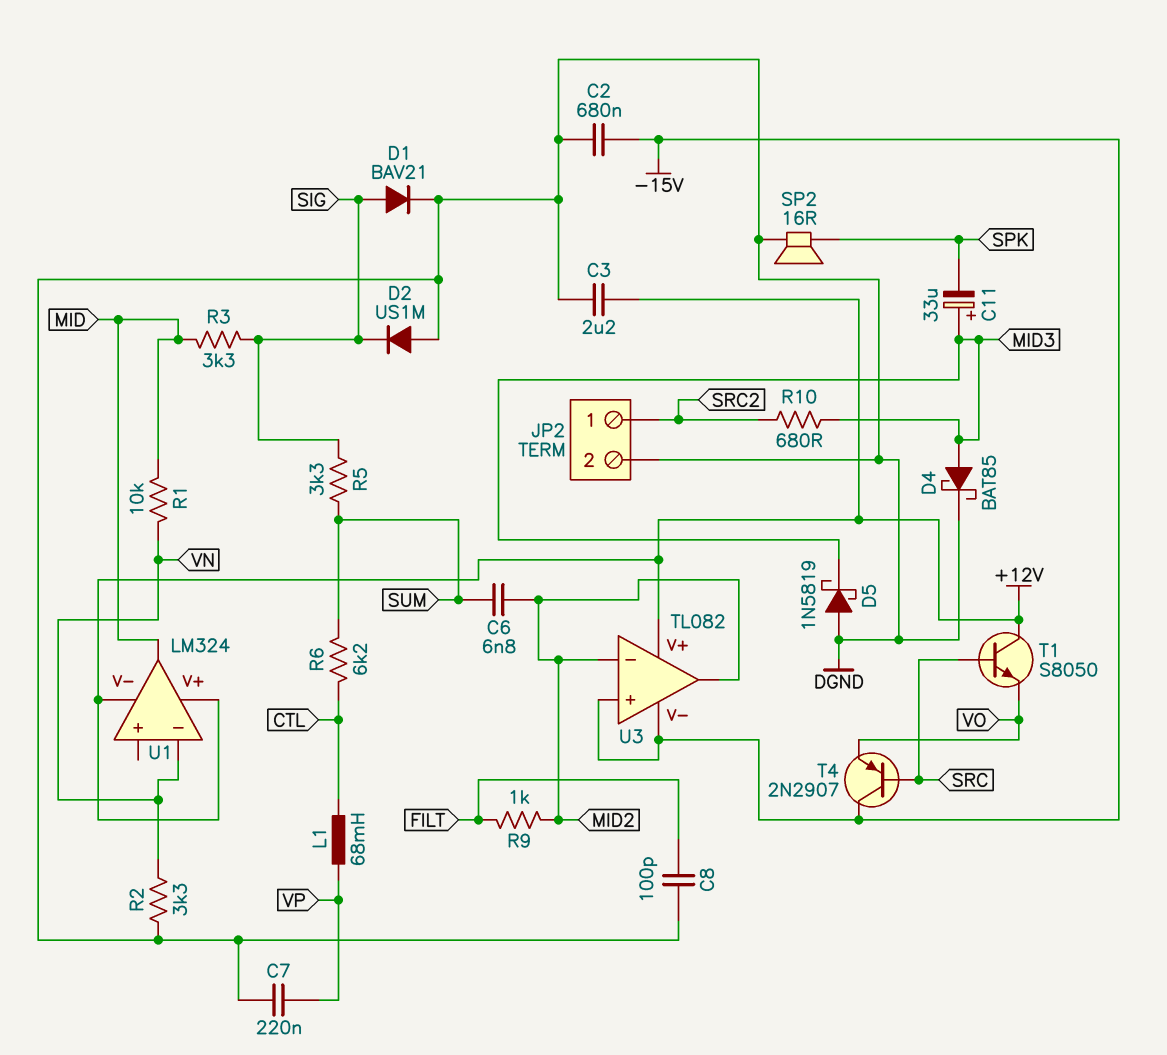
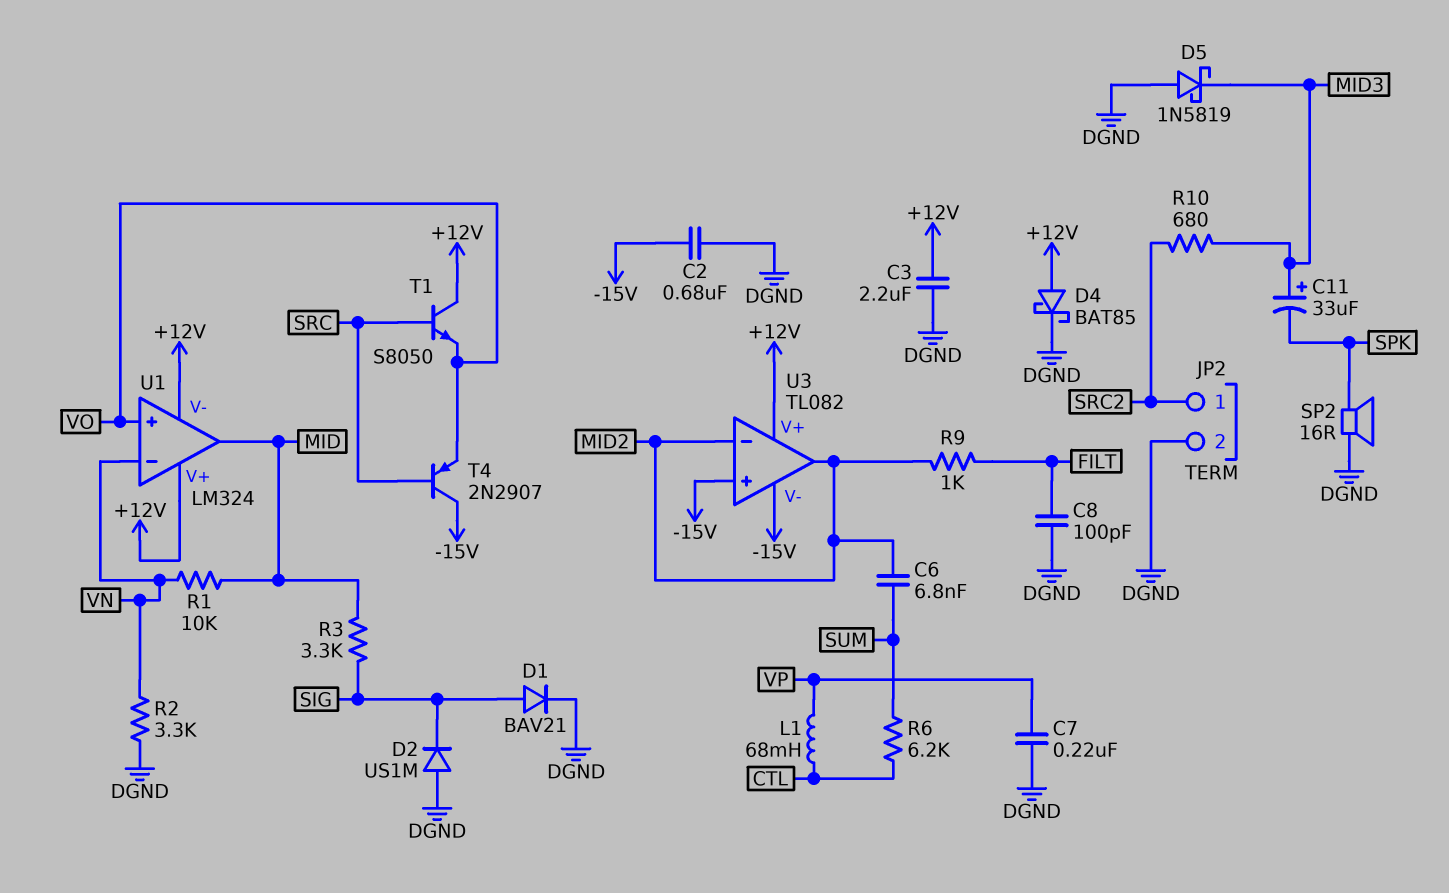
D4: schottky BAT85 (A MID3, K DGND) -> schottky BAT85 (A +12V, K DGND)
R5: 3.3k (SIG, SUM) -> none
U1 pin in+: none -> VO

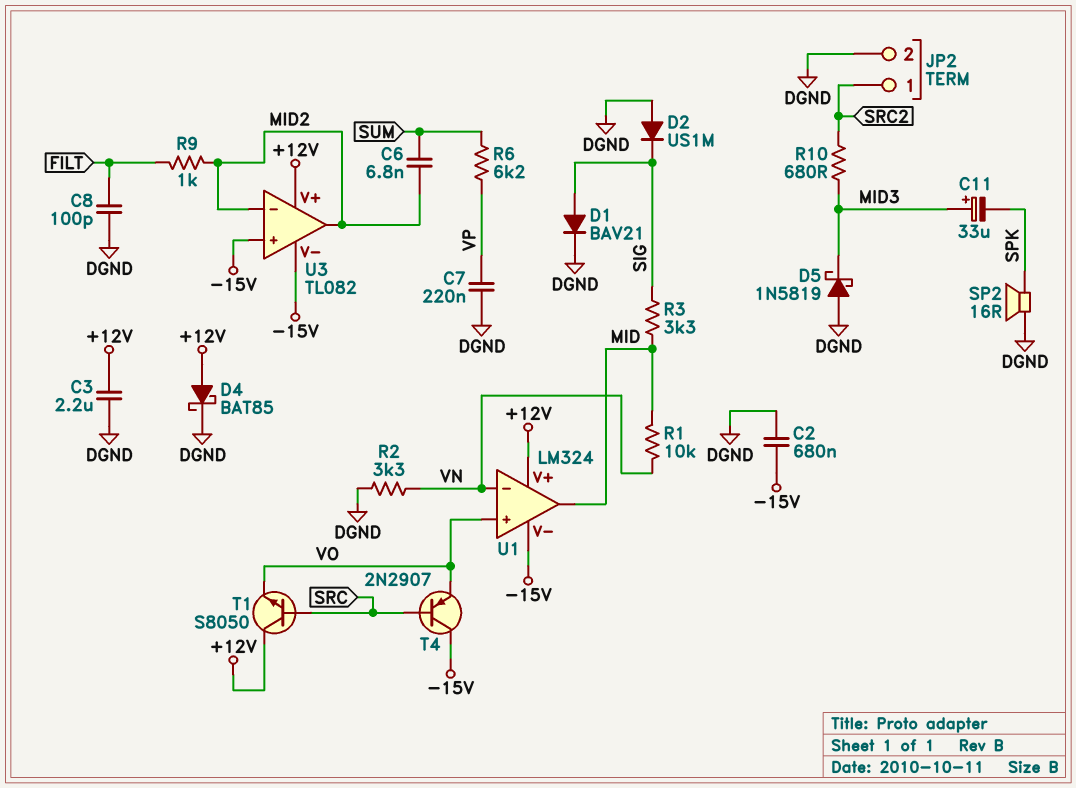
L1: 68mH (CTL, VP) -> none
R6: 6.2k (CTL, SUM) -> 6.2k (SUM, VP)
U1 pin V-: +12V -> -15V

